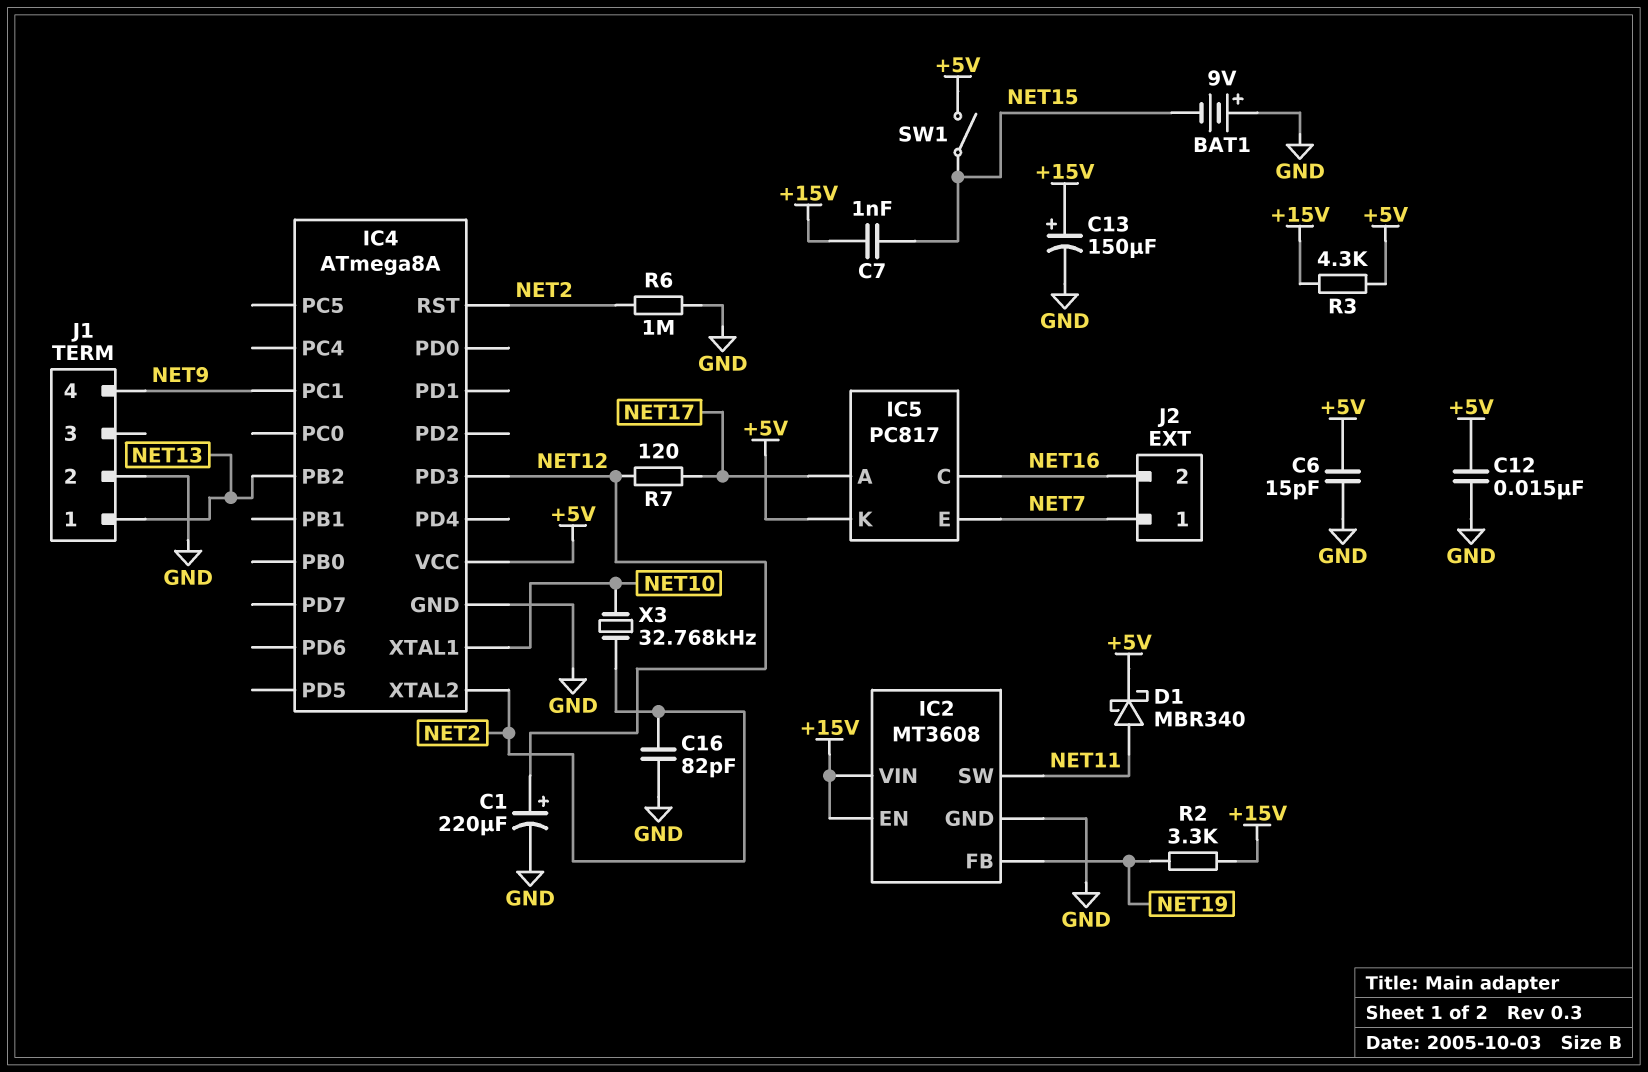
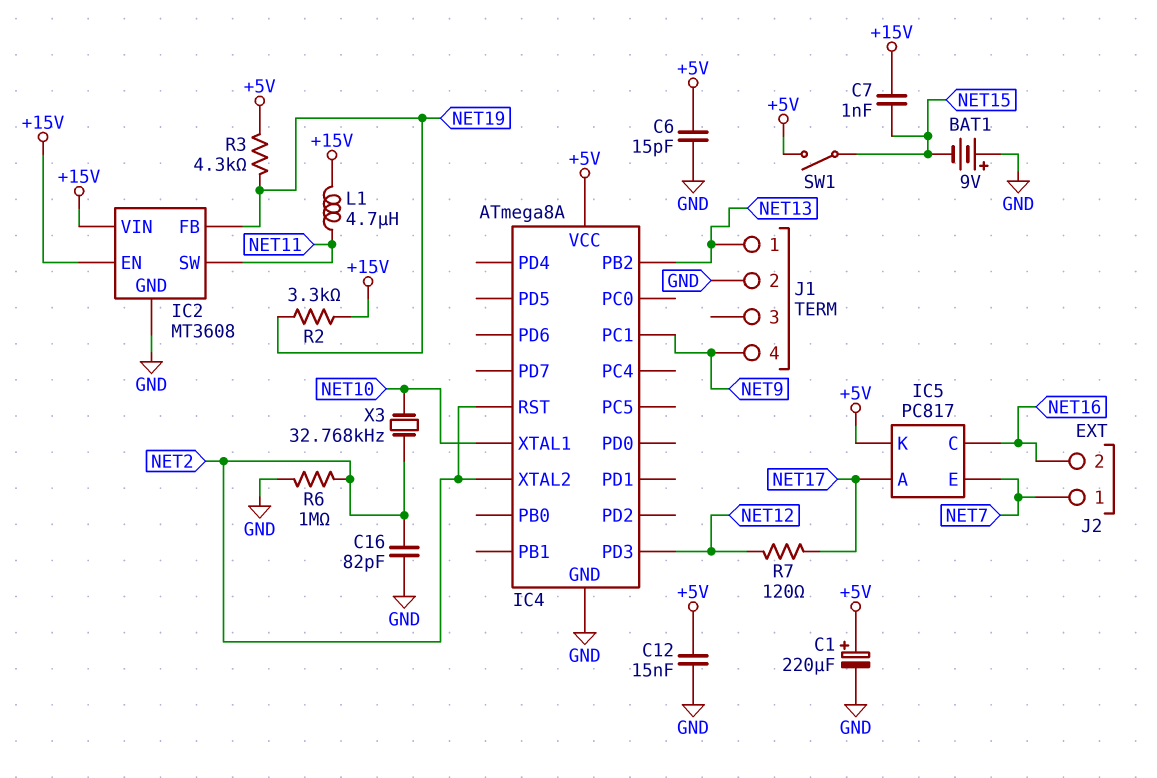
C1: 220uF (plus NET12, minus GND) -> 220uF (plus +5V, minus GND)
C13: 150uF (plus +15V, minus GND) -> none
D1: schottky MBR340 (A NET11, K +5V) -> none
L1: none -> 4.7uH (+15V, NET11)
R3: 4.3k (+5V, +15V) -> 4.3k (+5V, NET19)

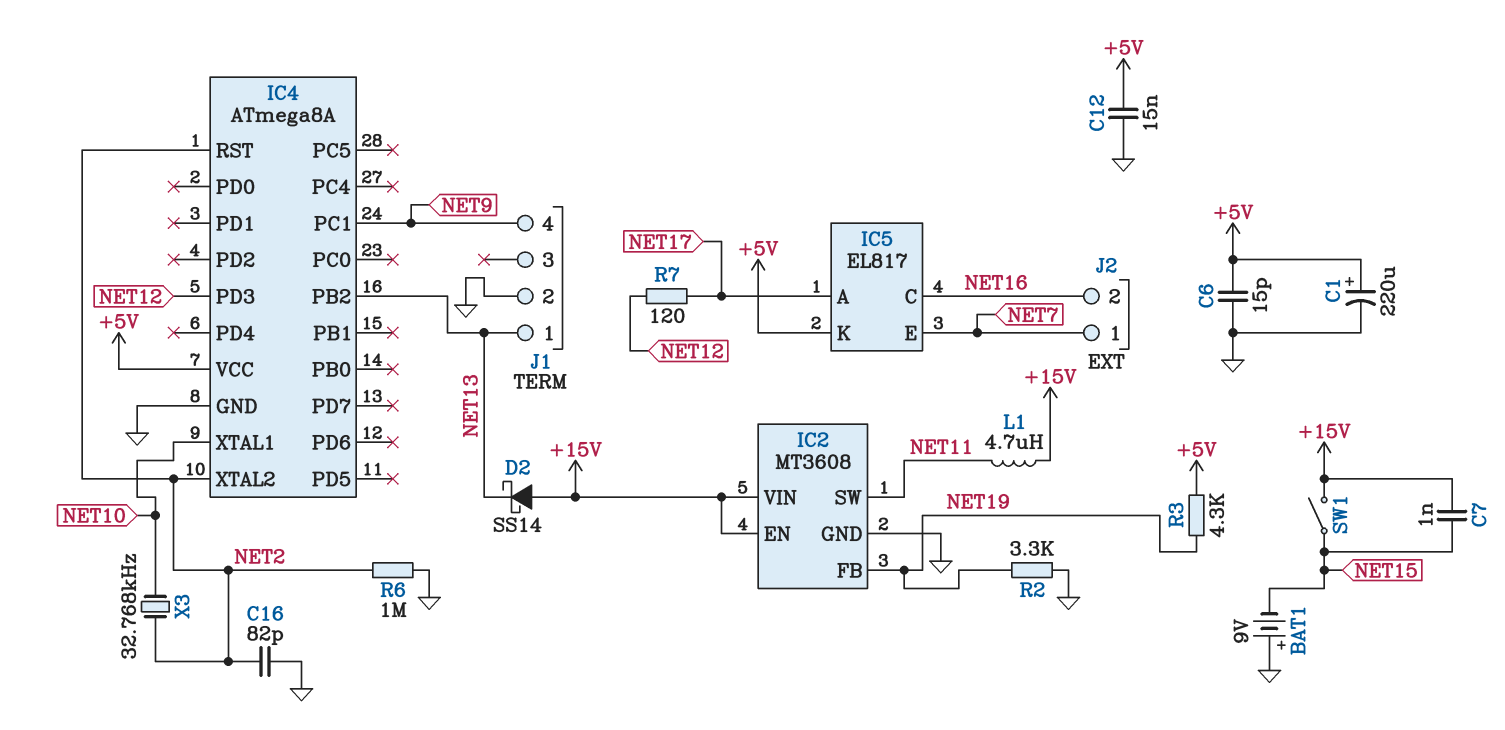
D2: none -> schottky SS14 (A +15V, K NET13)
IC5: PC817 -> EL817
R2: 3.3k (+15V, NET19) -> 3.3k (GND, NET19)
SW1: switch (+5V, NET15) -> switch (+15V, NET15)

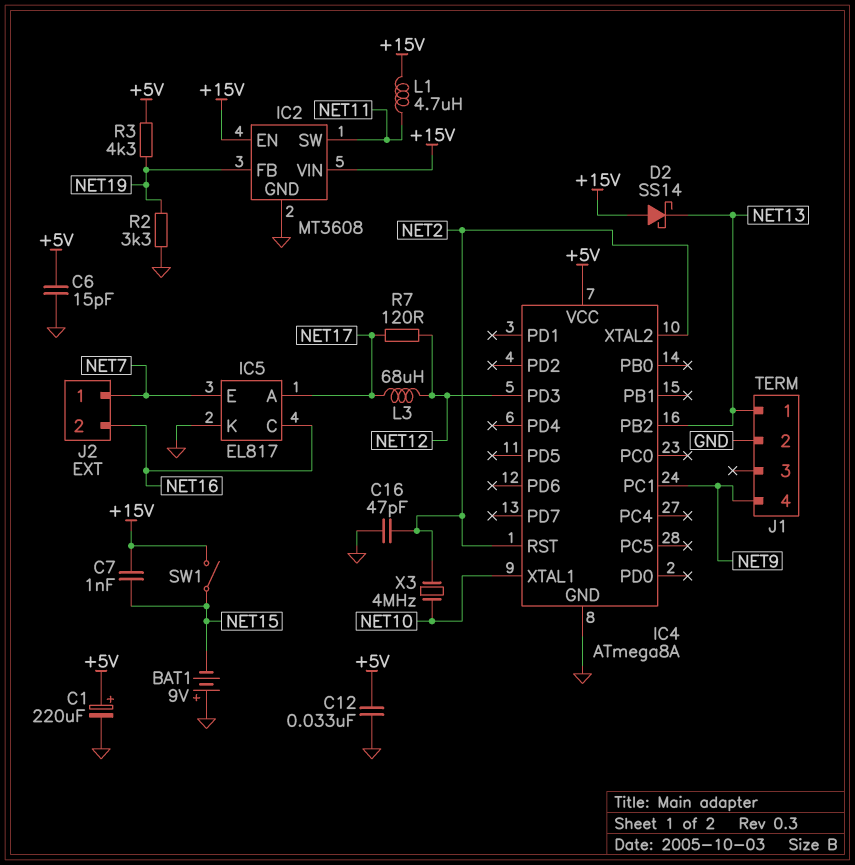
C12: 15nF (+5V, GND) -> 33nF (+5V, GND)
C16: 82pF (GND, NET2) -> 47pF (GND, NET2)
IC5 pin K: +5V -> GND
L3: none -> 68uH (NET12, NET17)
R6: 1M (GND, NET2) -> none
X3: 32.768kHz (NET2, NET10) -> 4MHz (NET2, NET10)

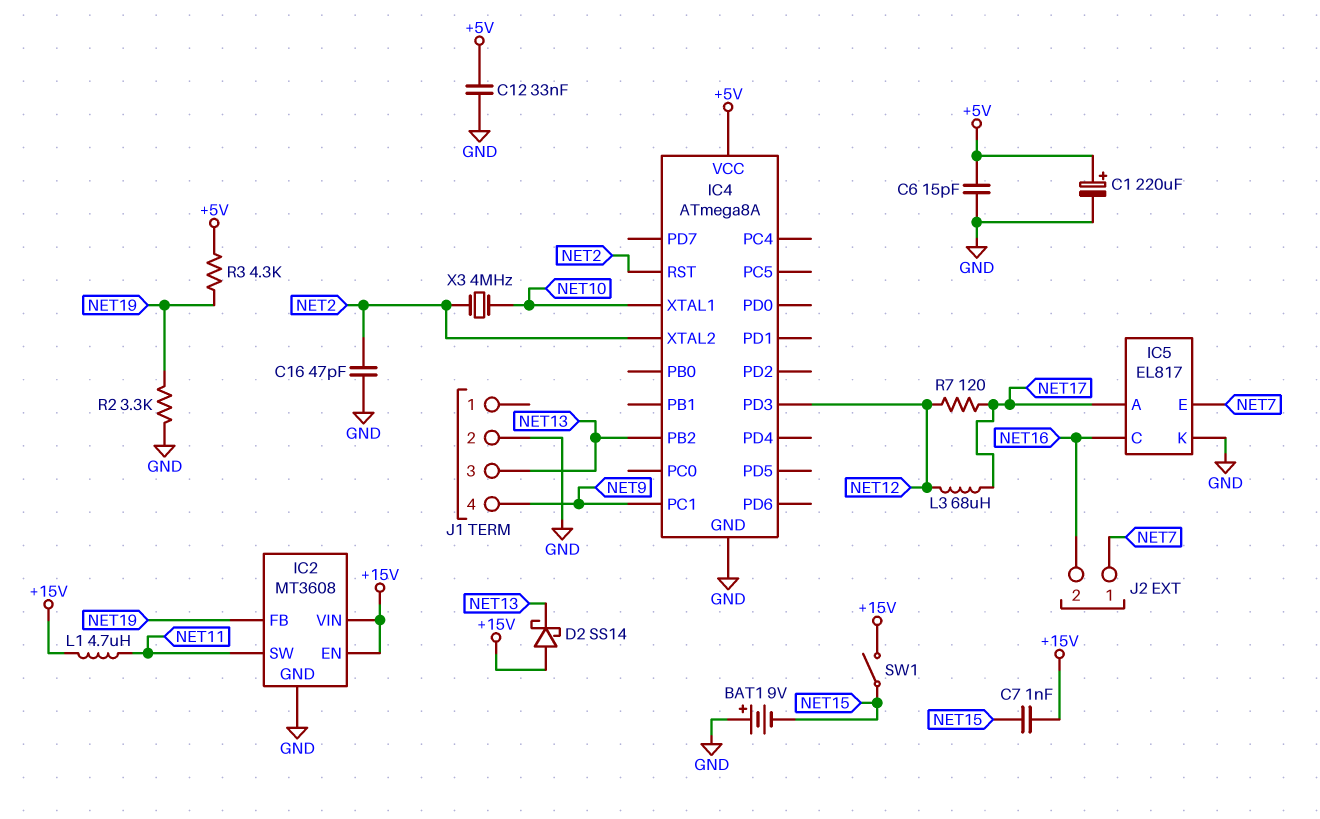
J1 pin 1: NET13 -> none
J1 pin 3: none -> NET13

